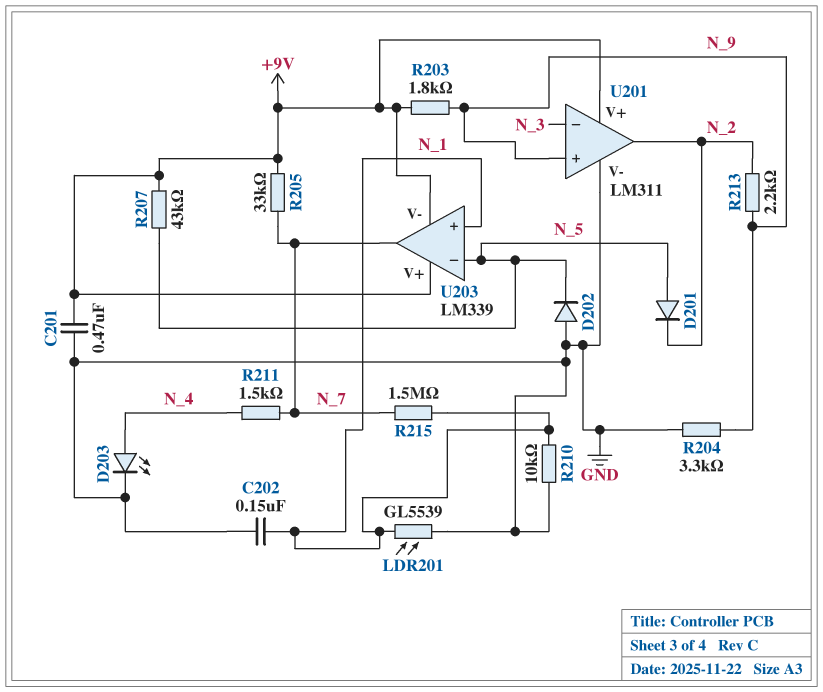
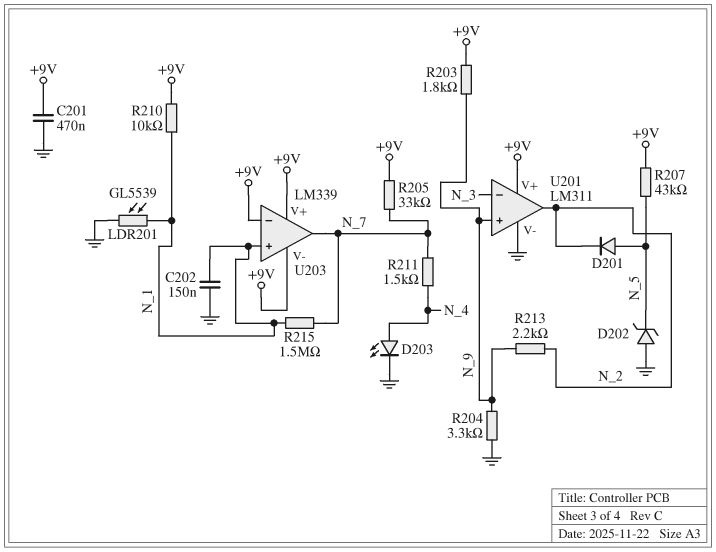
D202: diode (A GND, K N_5) -> zener (A GND, K N_5)
R210: 10k (GND, N_1) -> 10k (+9V, N_1)
U203 pin in-: N_5 -> +9V

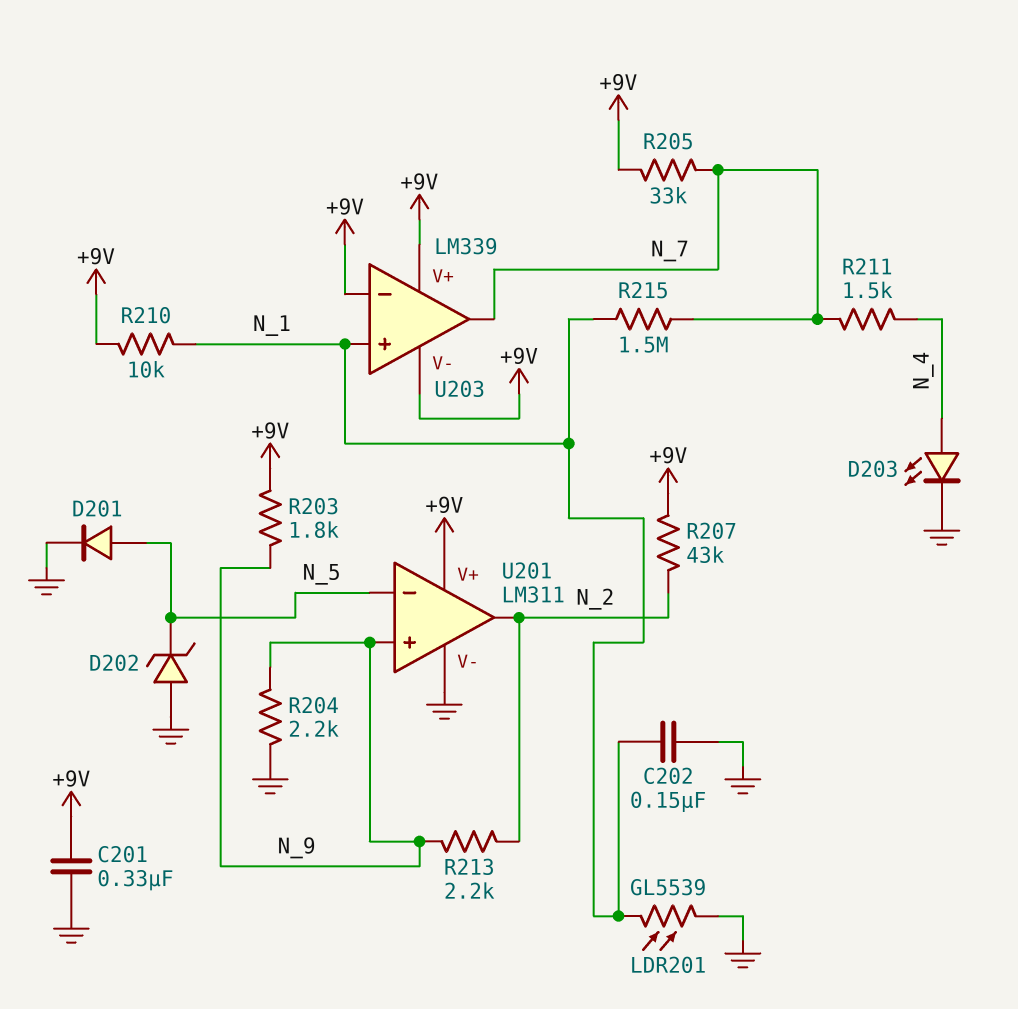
C201: 470nF (+9V, GND) -> 330nF (+9V, GND)
D201: diode (A N_5, K N_2) -> diode (A N_5, K GND)
R204: 3.3k (GND, N_9) -> 2.2k (GND, N_9)
R207: 43k (+9V, N_5) -> 43k (+9V, N_2)
U201 pin in-: N_3 -> N_5

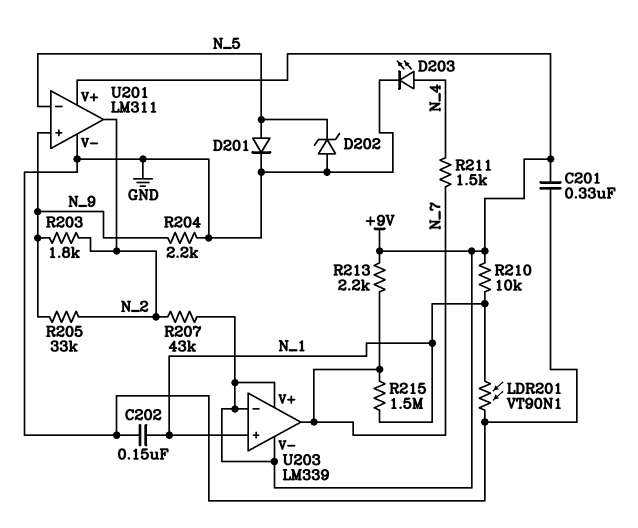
LDR201: GL5539 (GND, N_1) -> VT90N1 (GND, N_1)
R203: 1.8k (+9V, N_9) -> 1.8k (N_2, N_9)
R205: 33k (+9V, N_7) -> 33k (N_2, N_9)
R213: 2.2k (N_2, N_9) -> 2.2k (+9V, N_7)

